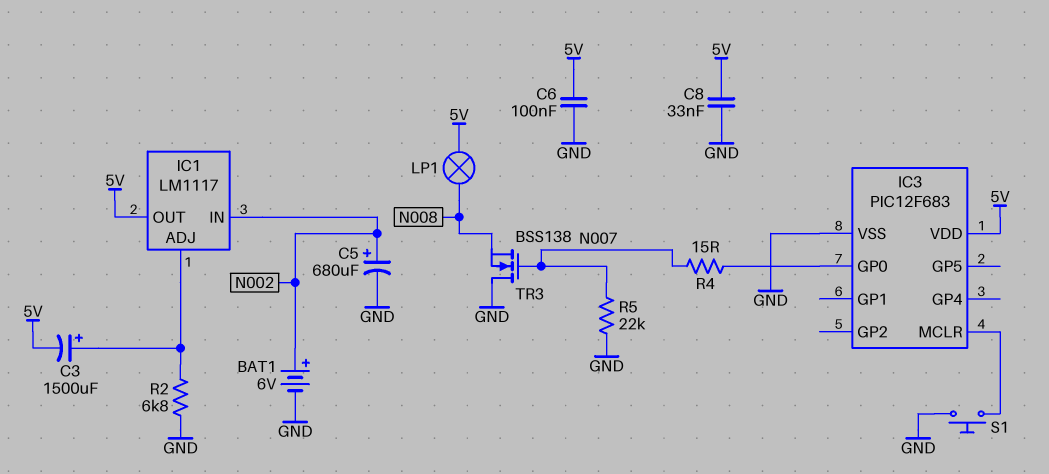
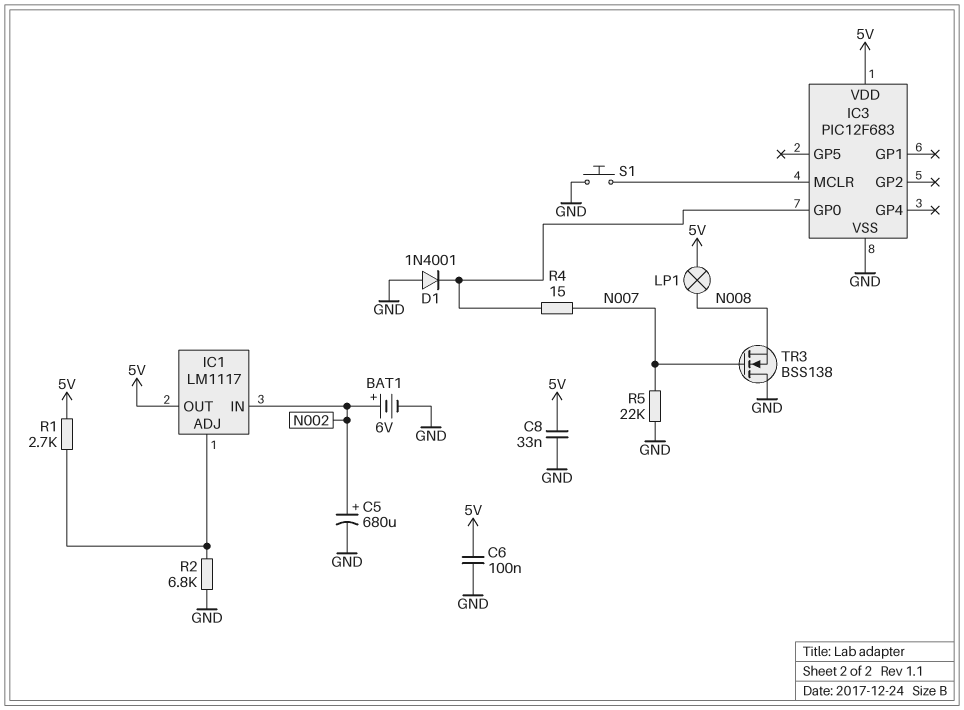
C3: 1500uF (plus IC1/ADJ, minus 5V) -> none
D1: none -> diode 1N4001 (A GND, K IC3/GP0)
R1: none -> 2.7k (5V, IC1/ADJ)

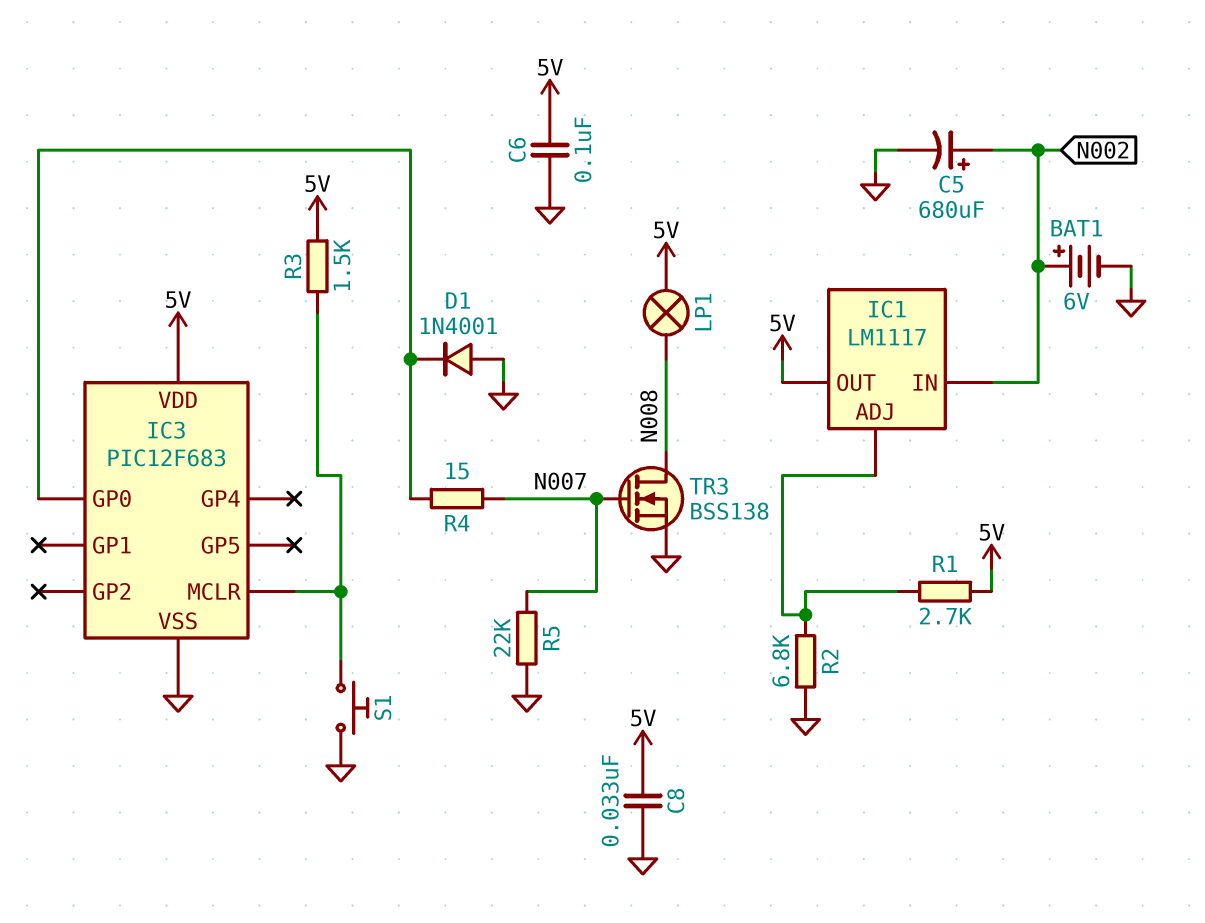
R3: none -> 1.5k (5V, IC3/MCLR)
TR3: NMOS BSS138 (G N007, D GND, S N008) -> NMOS BSS138 (G N007, D N008, S GND)

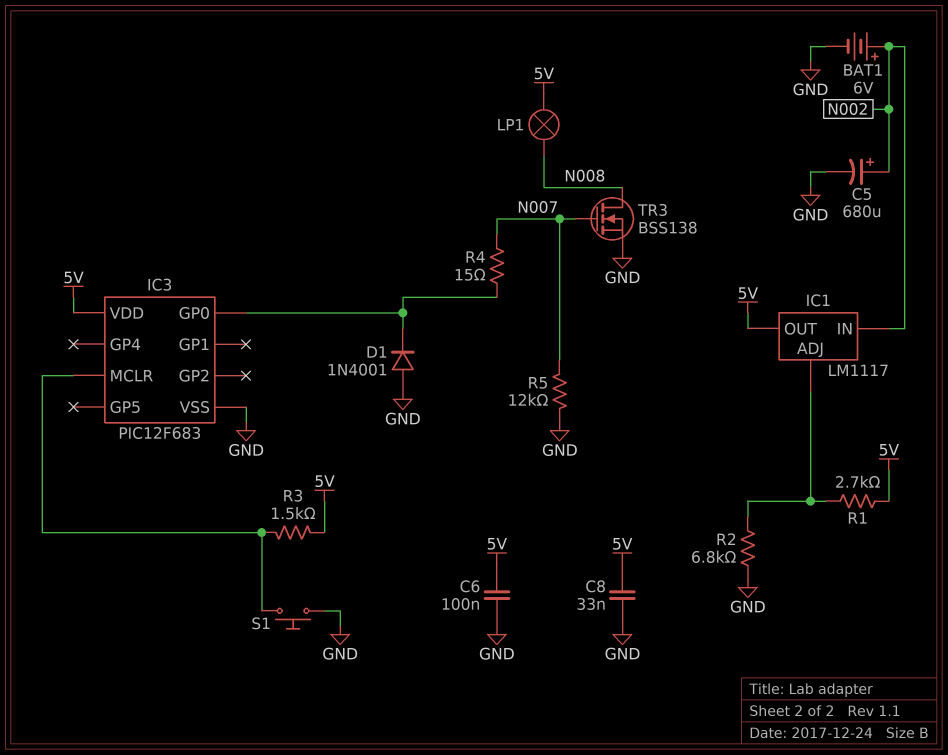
R5: 22k (GND, N007) -> 12k (GND, N007)

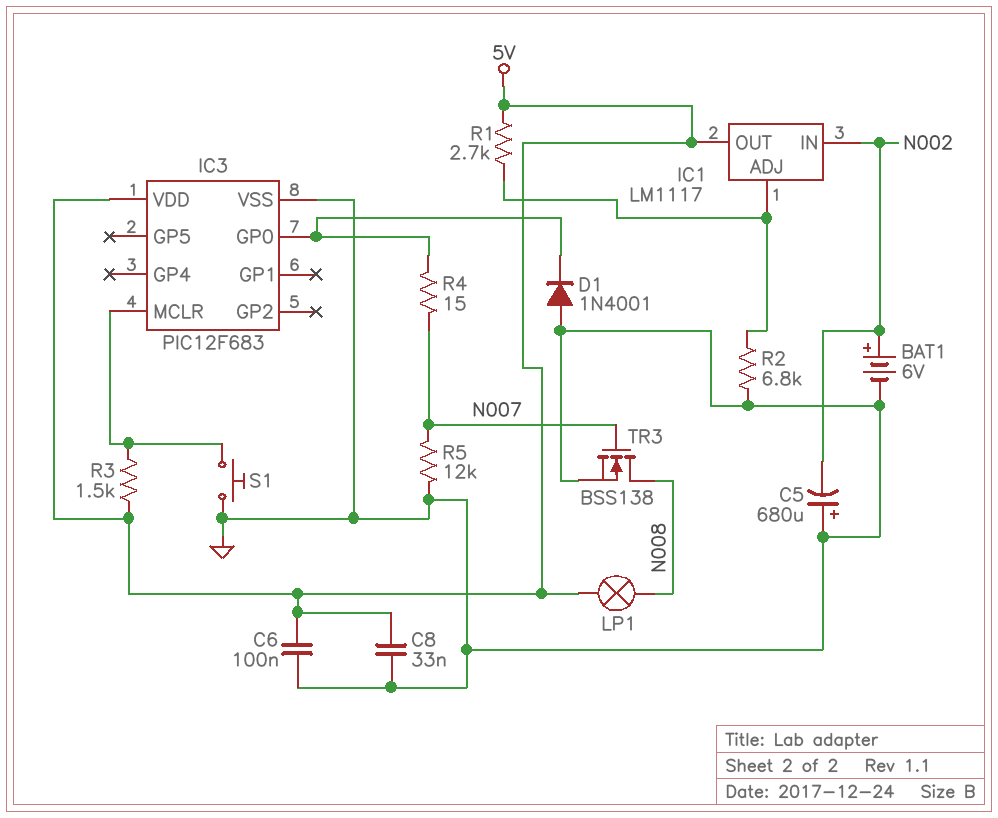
C5: 680uF (plus N002, minus GND) -> 680uF (plus GND, minus N002)

